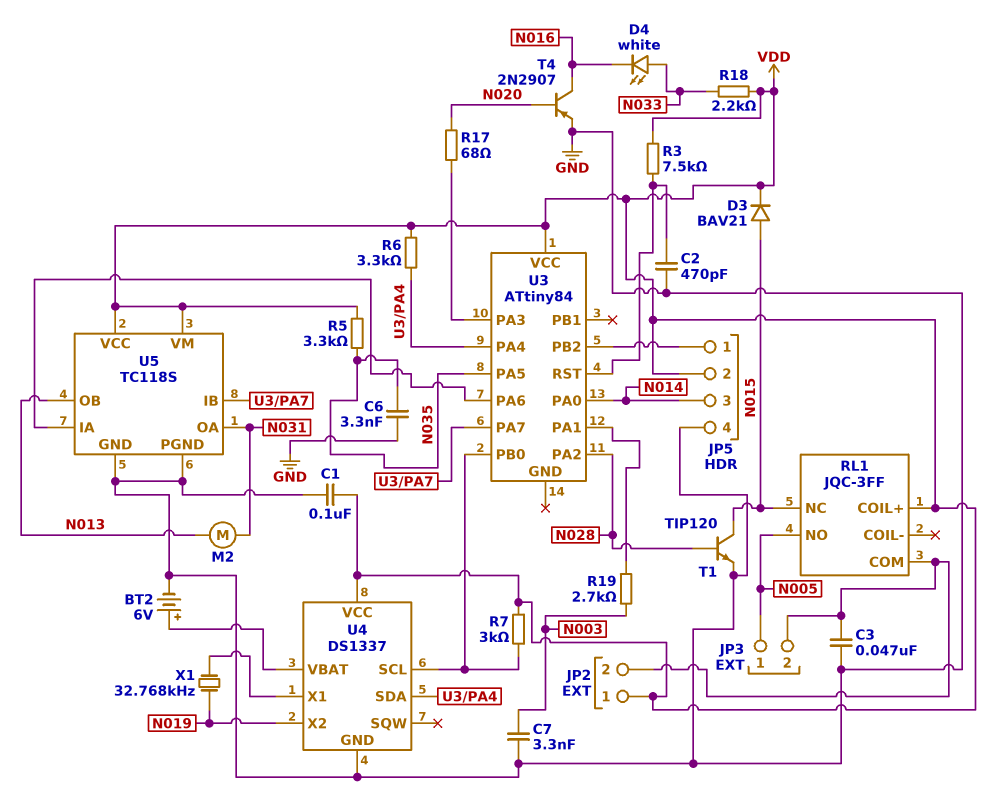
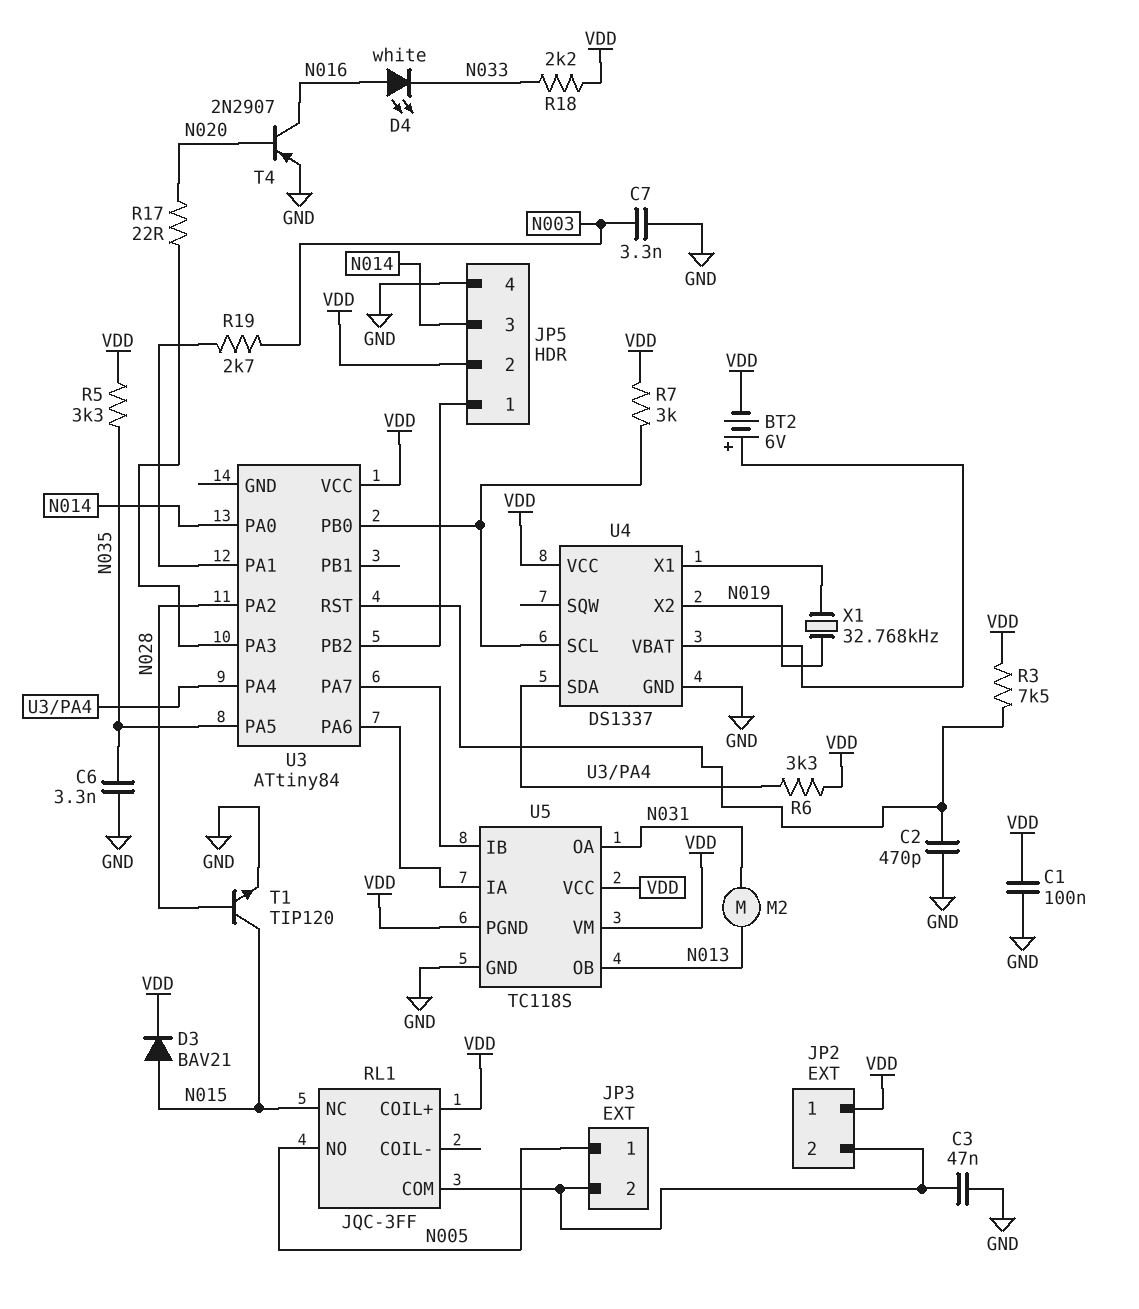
BT2: 6V (plus U4/VBAT, minus GND) -> 6V (plus U4/VBAT, minus VDD)
D4: LED white (A N033, K N016) -> LED white (A N016, K N033)
R17: 68 (N020, U3/PA3) -> 22 (N020, U3/PA3)
U5 pin PGND: GND -> VDD

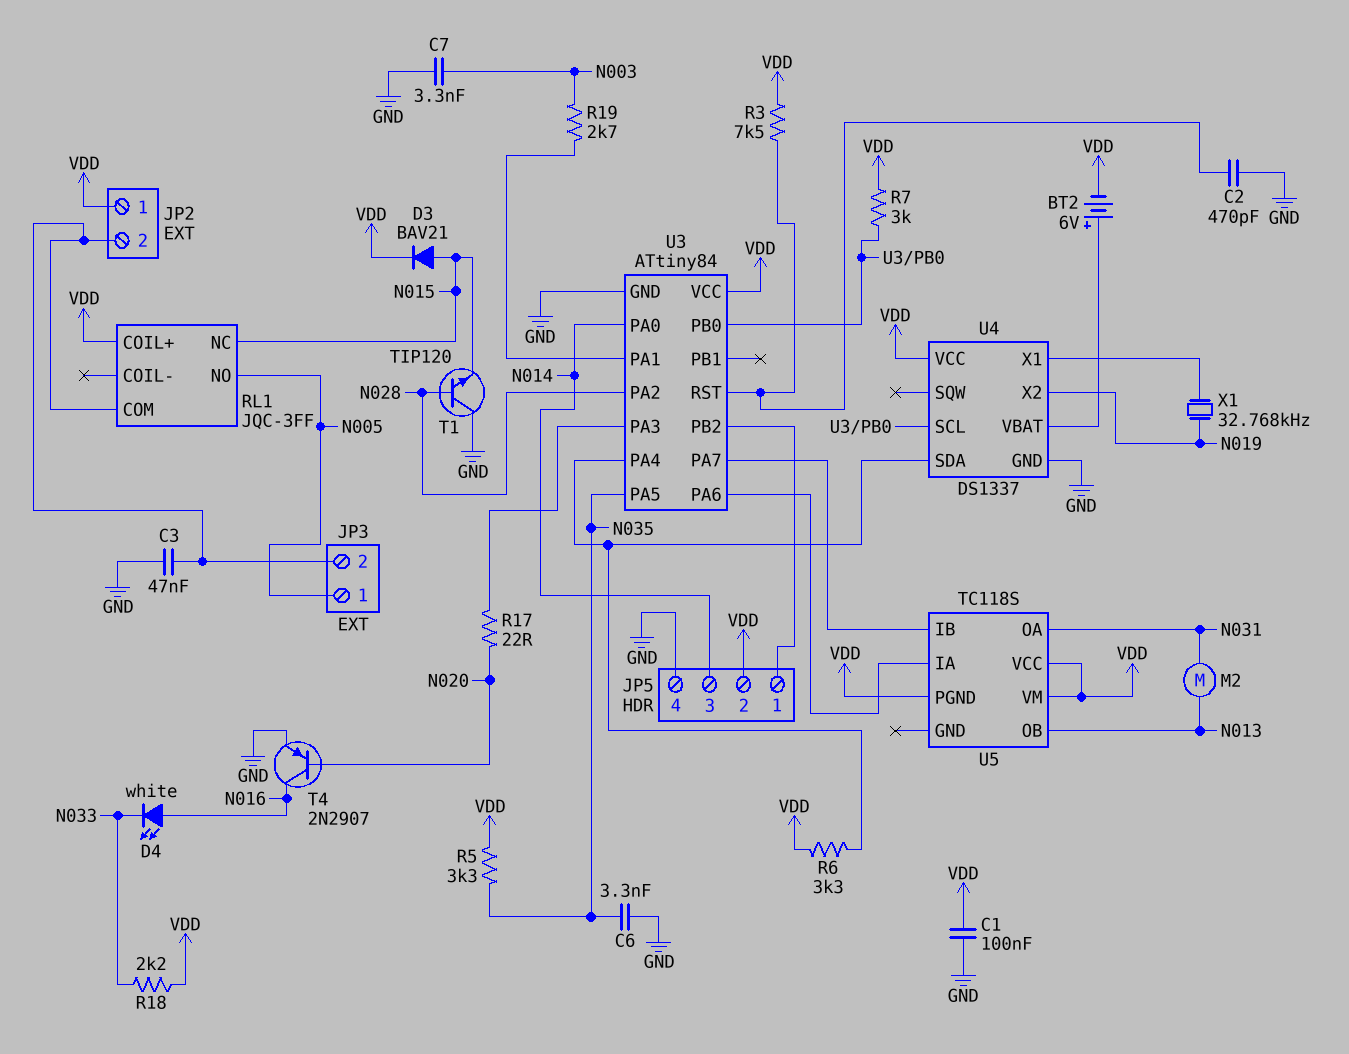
T1: NPN TIP120 (B N028, C N015, E GND) -> NPN TIP120 (B N028, C GND, E N015)
U3 pin GND: none -> GND
U5 pin GND: GND -> none

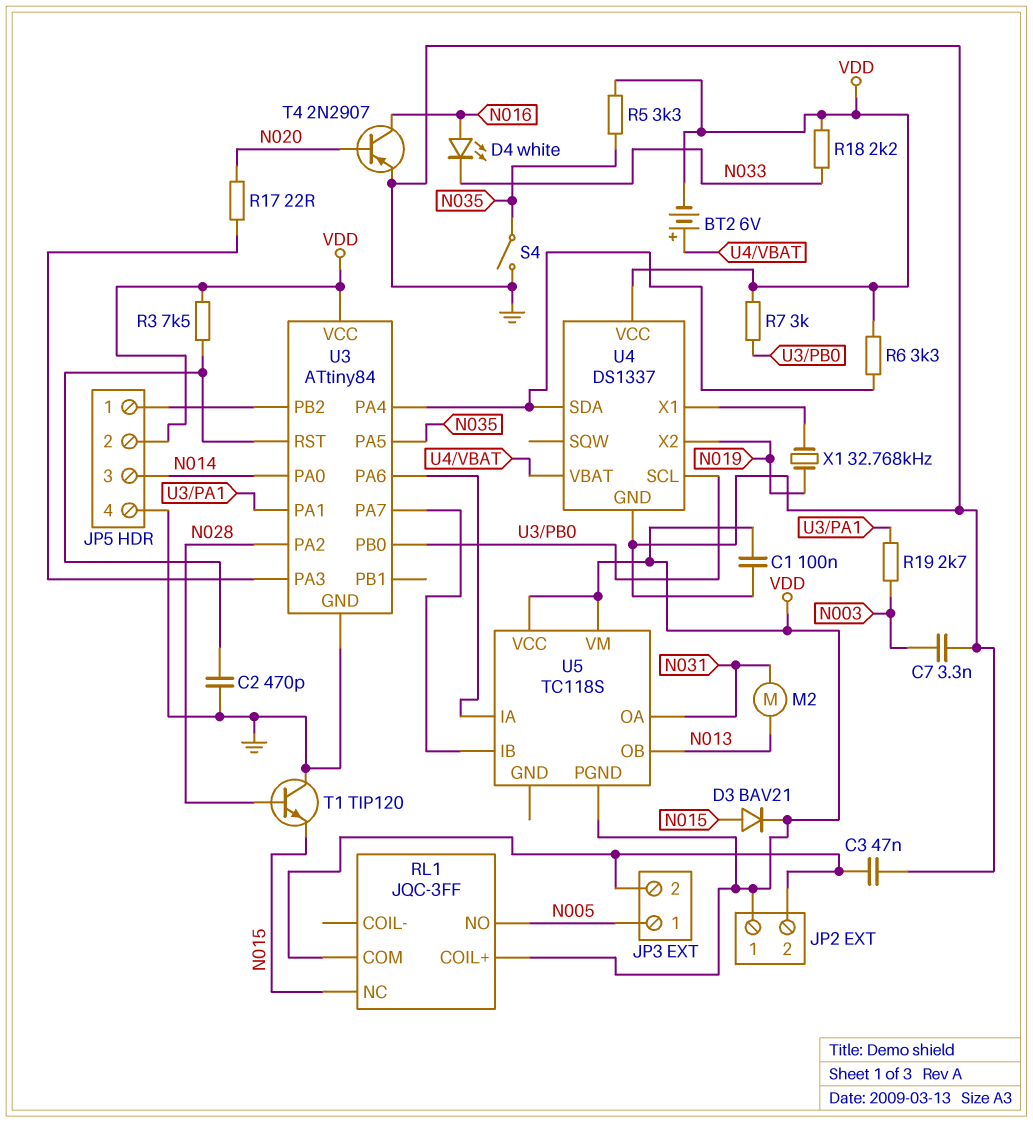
C6: 3.3nF (GND, N035) -> none
S4: none -> switch (GND, N035)

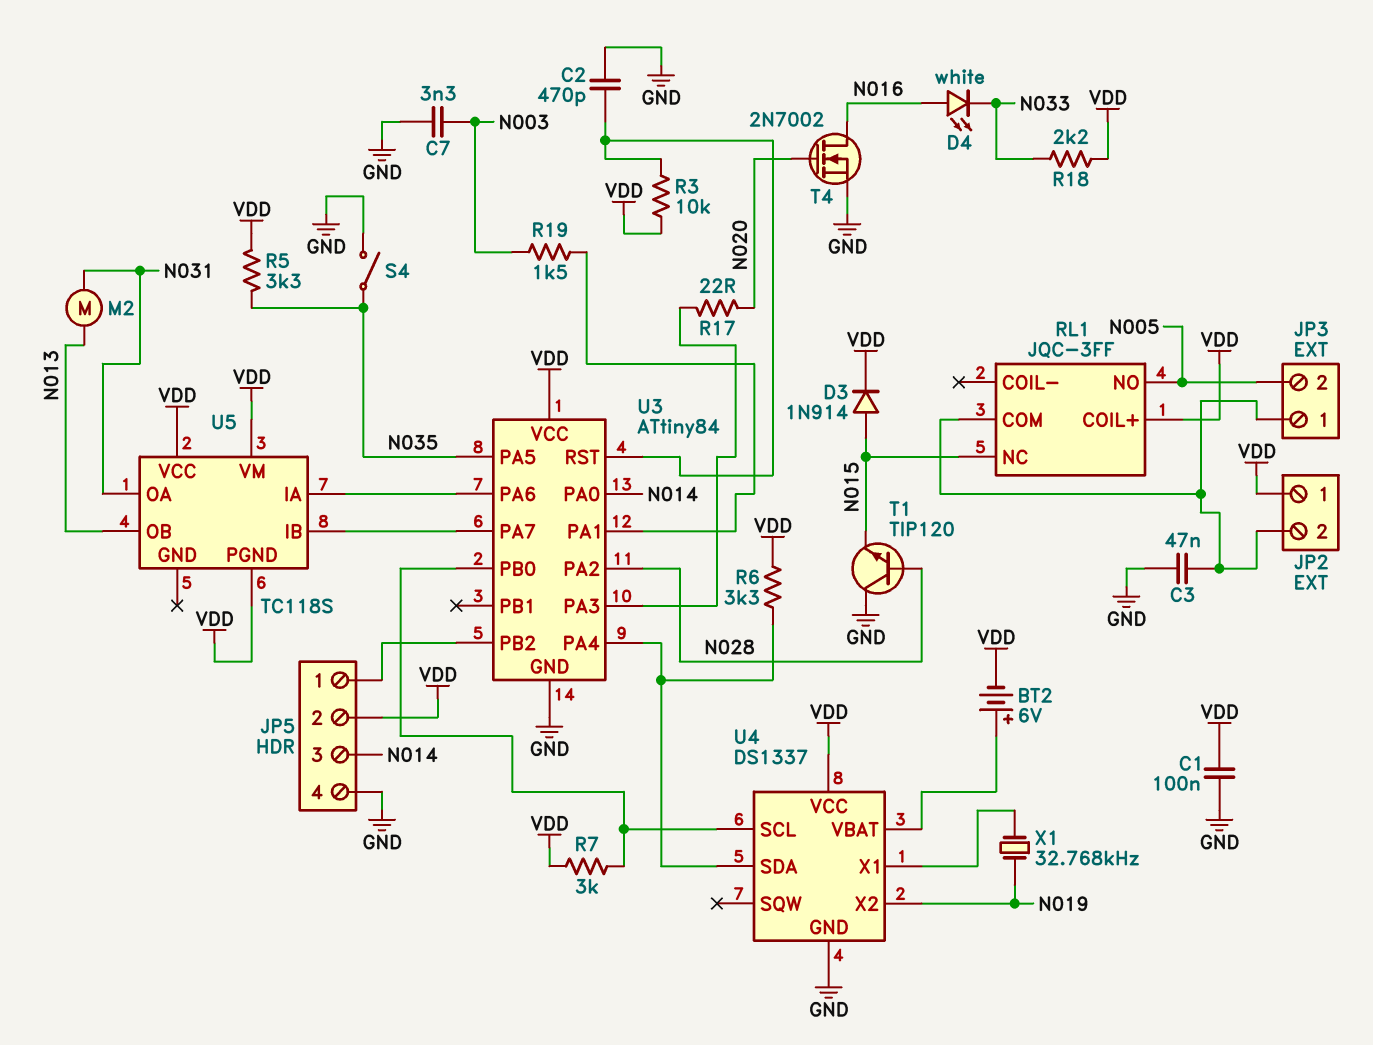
D3: diode BAV21 (A N015, K VDD) -> diode 1N914 (A N015, K VDD)
JP3 pin 1: N005 -> JP2/2
JP3 pin 2: JP2/2 -> N005
R3: 7.5k (U3/RST, VDD) -> 10k (U3/RST, VDD)
R19: 2.7k (N003, U3/PA1) -> 1.5k (N003, U3/PA1)
T4: PNP 2N2907 (B N020, C N016, E GND) -> NMOS 2N7002 (G N020, D N016, S GND)

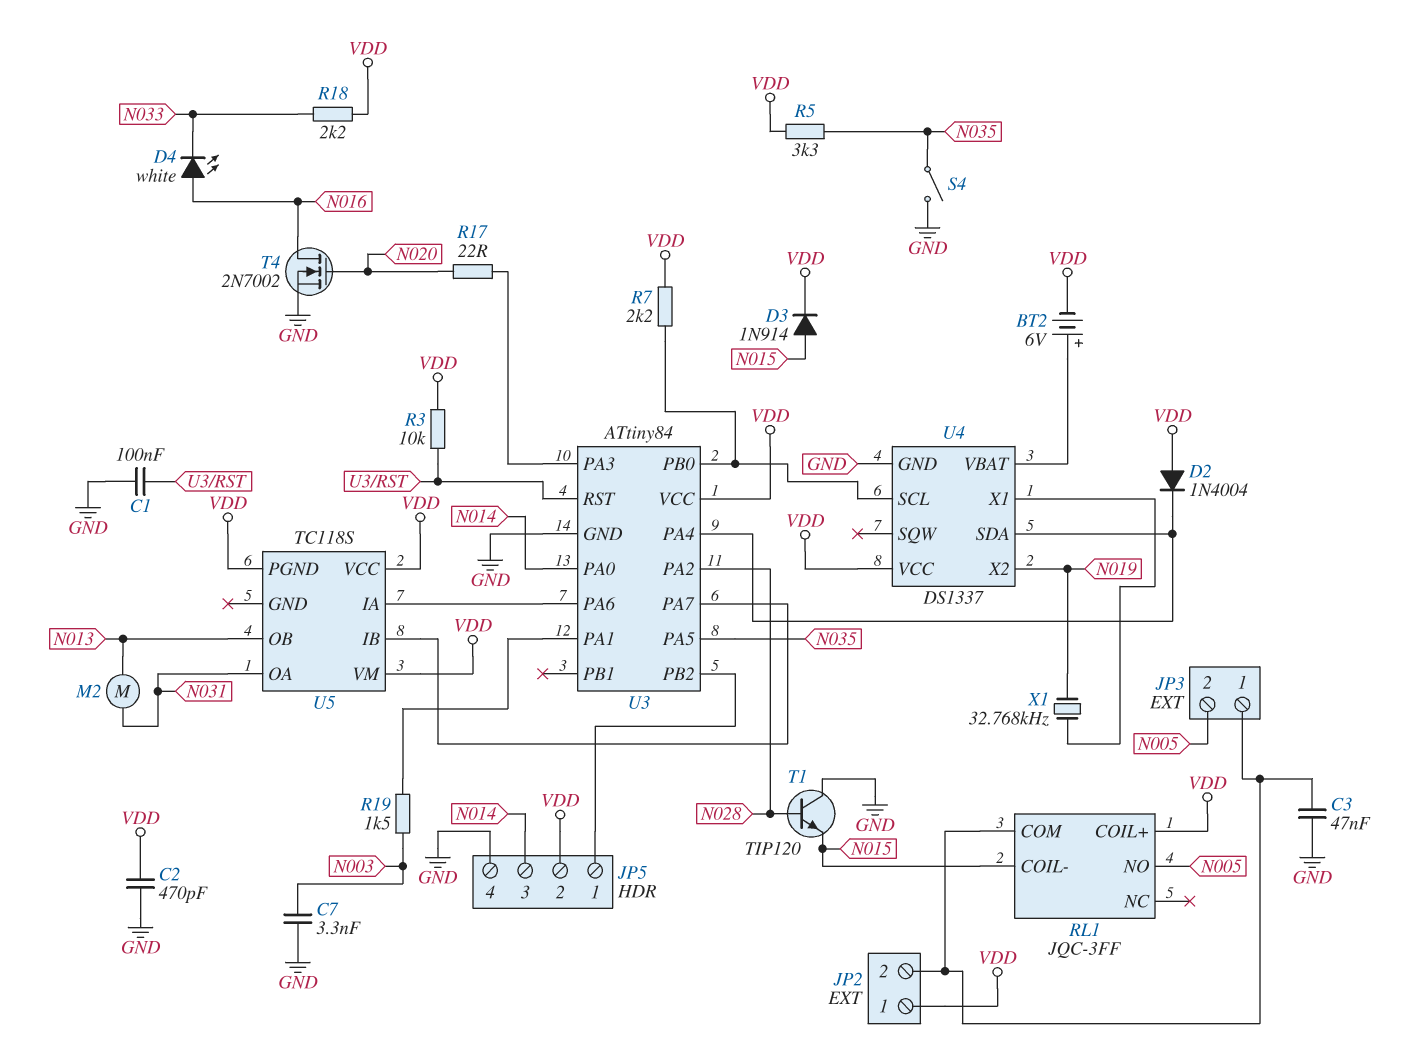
C1: 100nF (GND, VDD) -> 100nF (GND, U3/RST)
C2: 470pF (GND, U3/RST) -> 470pF (GND, VDD)
D2: none -> diode 1N4004 (A VDD, K U3/PA4)
R6: 3.3k (U3/PA4, VDD) -> none
R7: 3k (U3/PB0, VDD) -> 2.2k (U3/PB0, VDD)
RL1 pin COIL-: none -> N015
RL1 pin NC: N015 -> none

